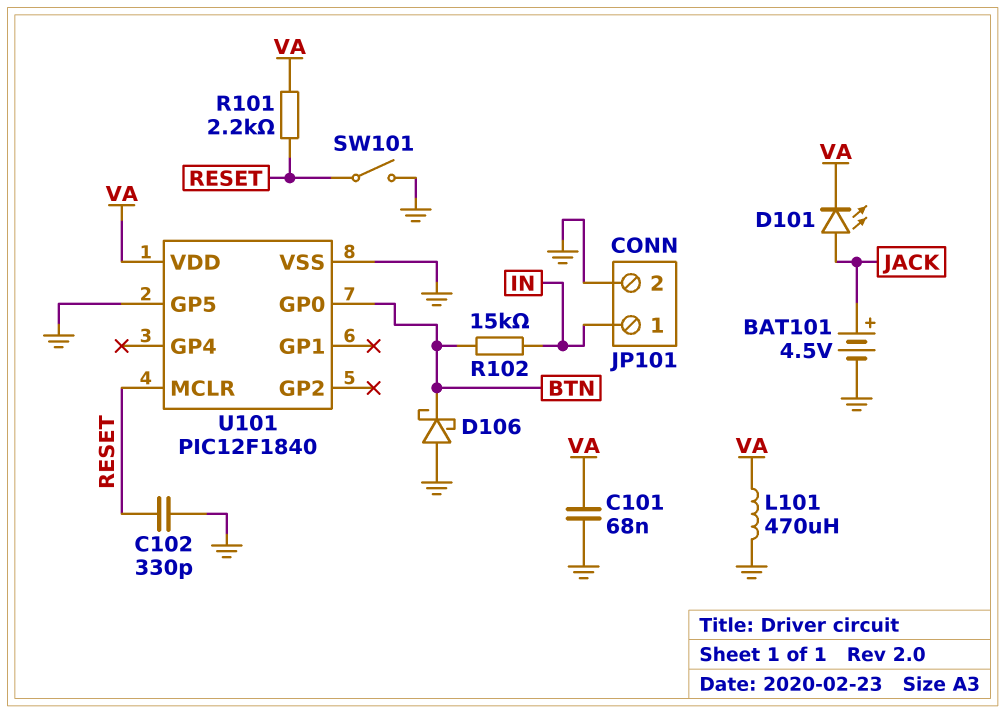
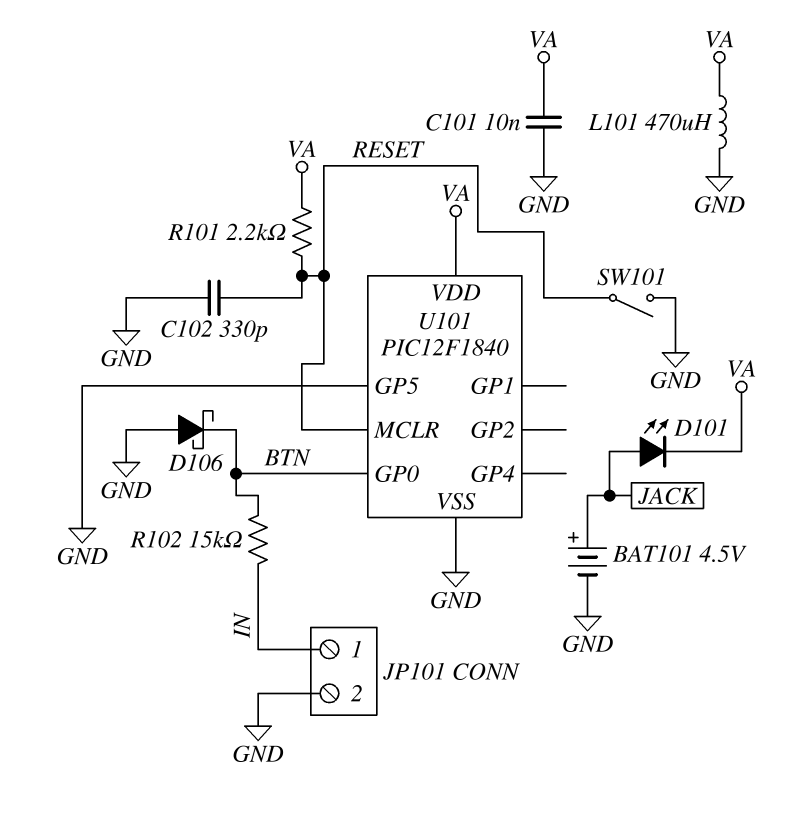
C101: 68nF (GND, VA) -> 10nF (GND, VA)

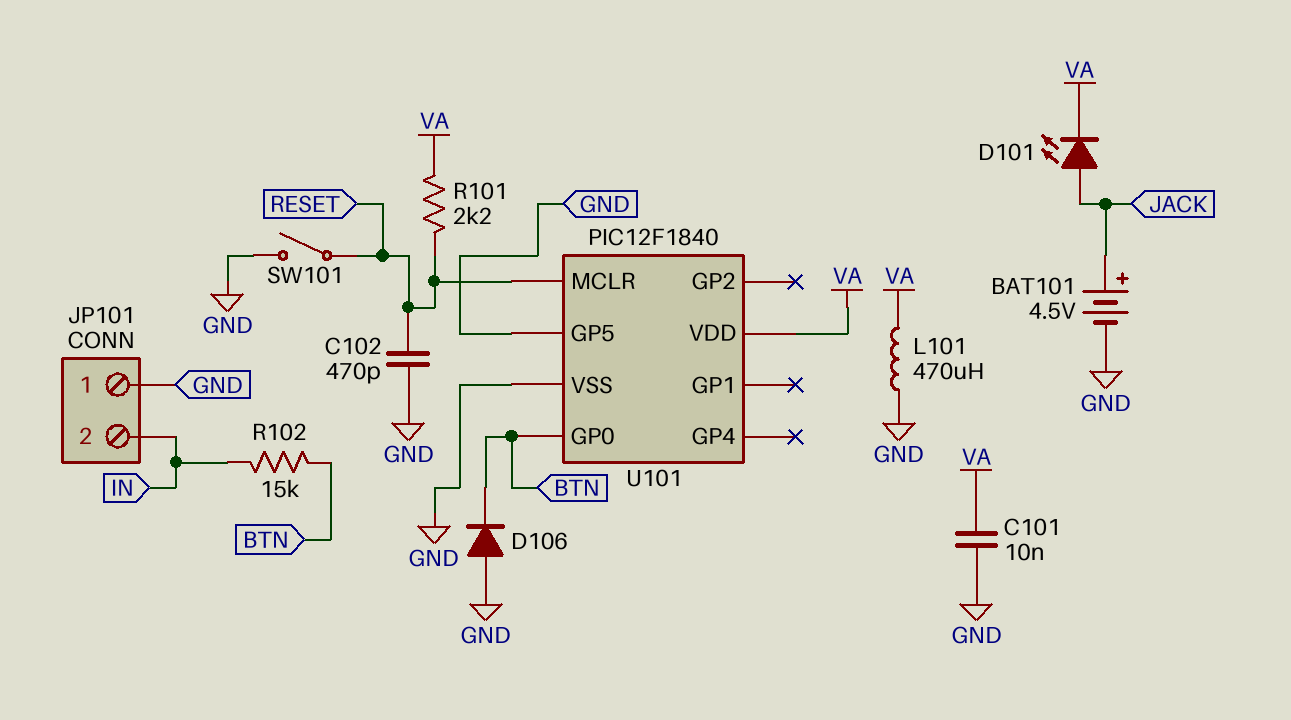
C102: 330pF (GND, RESET) -> 470pF (GND, RESET)
D106: schottky (A GND, K BTN) -> diode (A GND, K BTN)
JP101 pin 1: IN -> GND
JP101 pin 2: GND -> IN

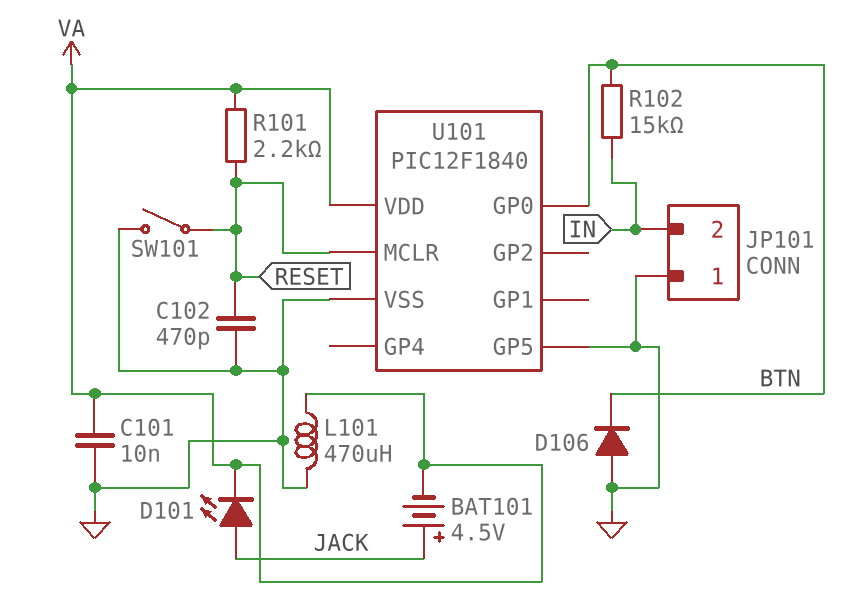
BAT101: 4.5V (plus JACK, minus GND) -> 4.5V (plus JACK, minus VA)

